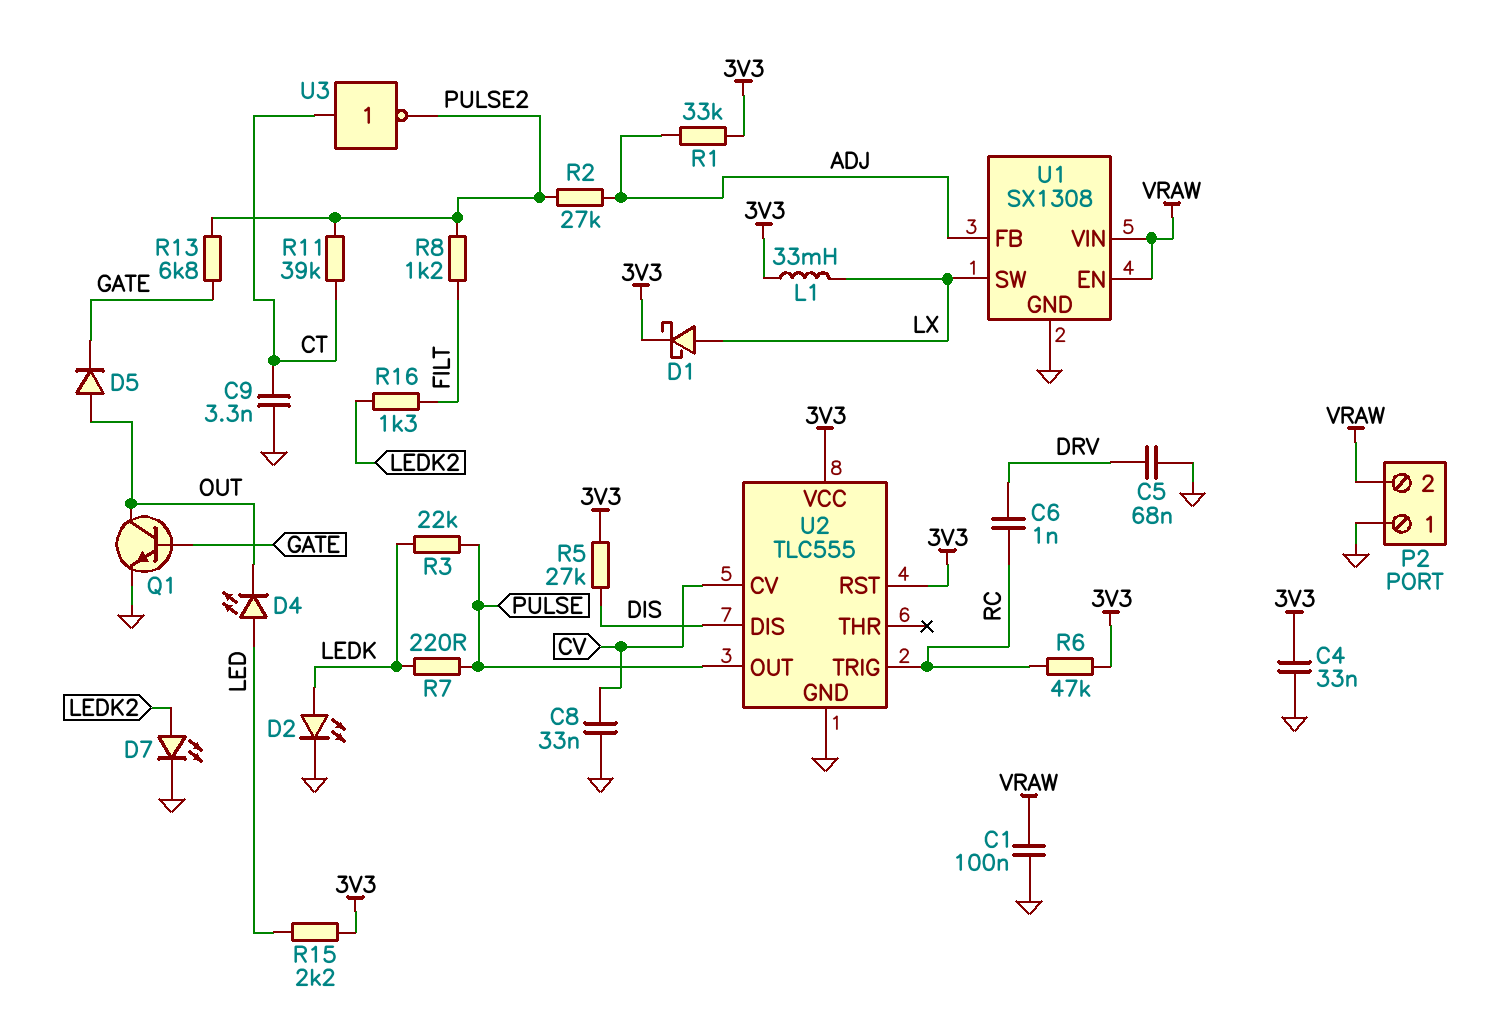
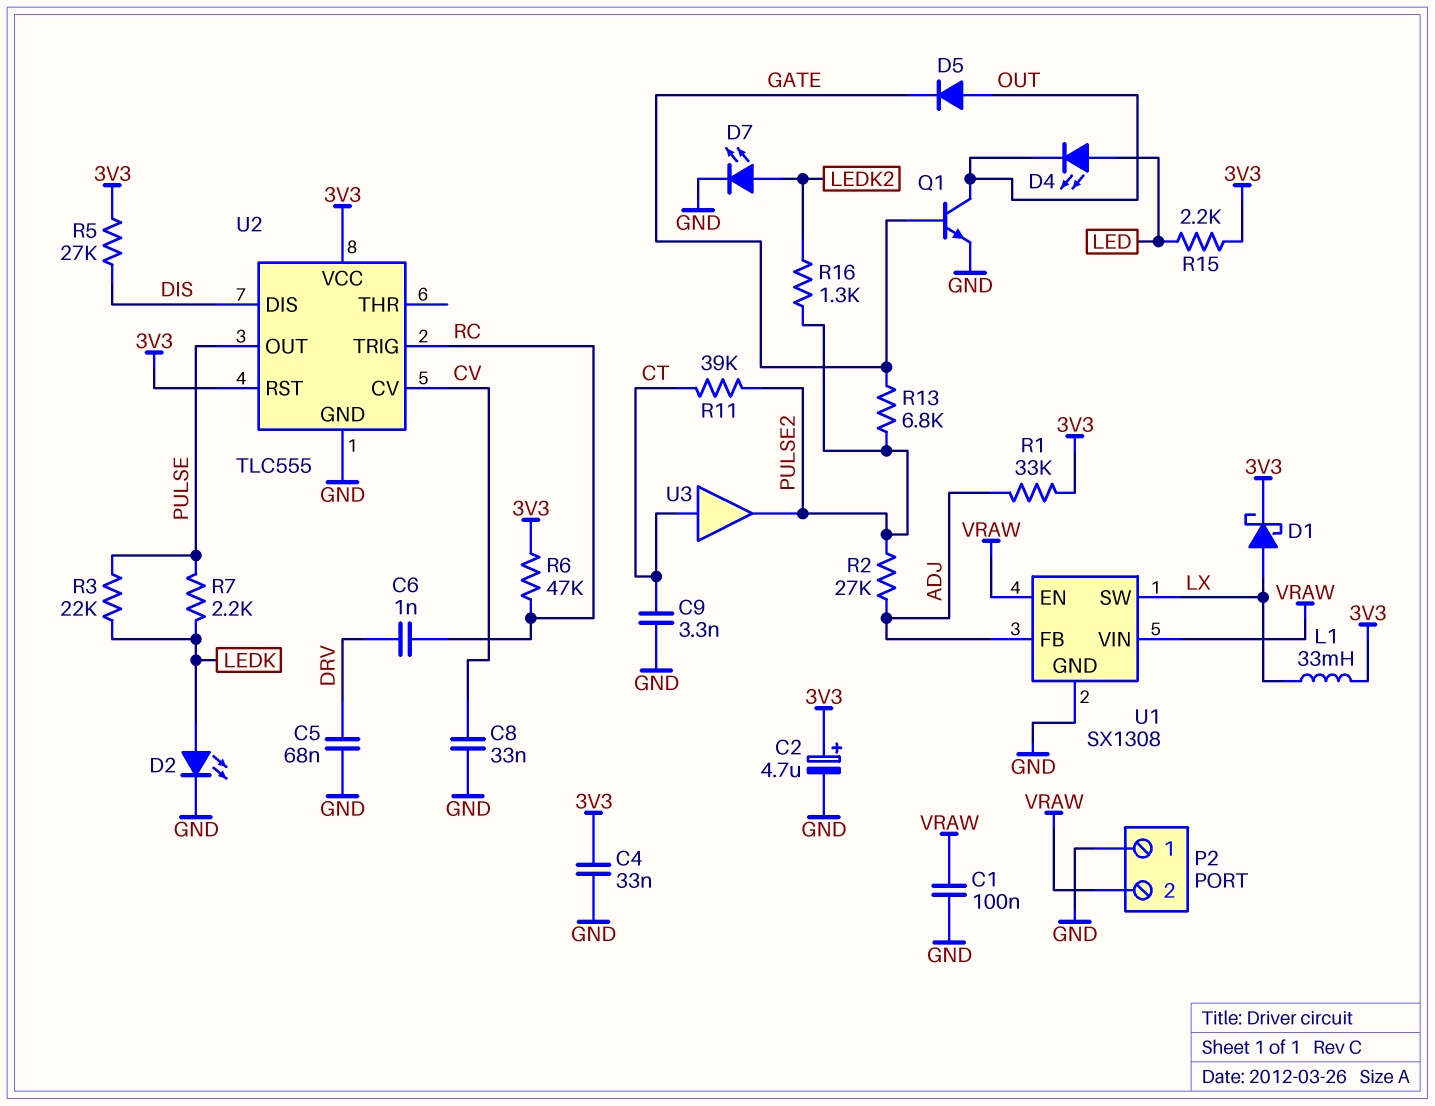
C2: none -> 4.7uF (plus 3V3, minus GND)
R7: 220 (LEDK, PULSE) -> 2.2k (LEDK, PULSE)
R8: 1.2k (FILT, PULSE2) -> none
R16: 1.3k (FILT, LEDK2) -> 1.3k (LEDK2, PULSE2)
U3: NOT (in CT, out PULSE2) -> buffer (in CT, out PULSE2)

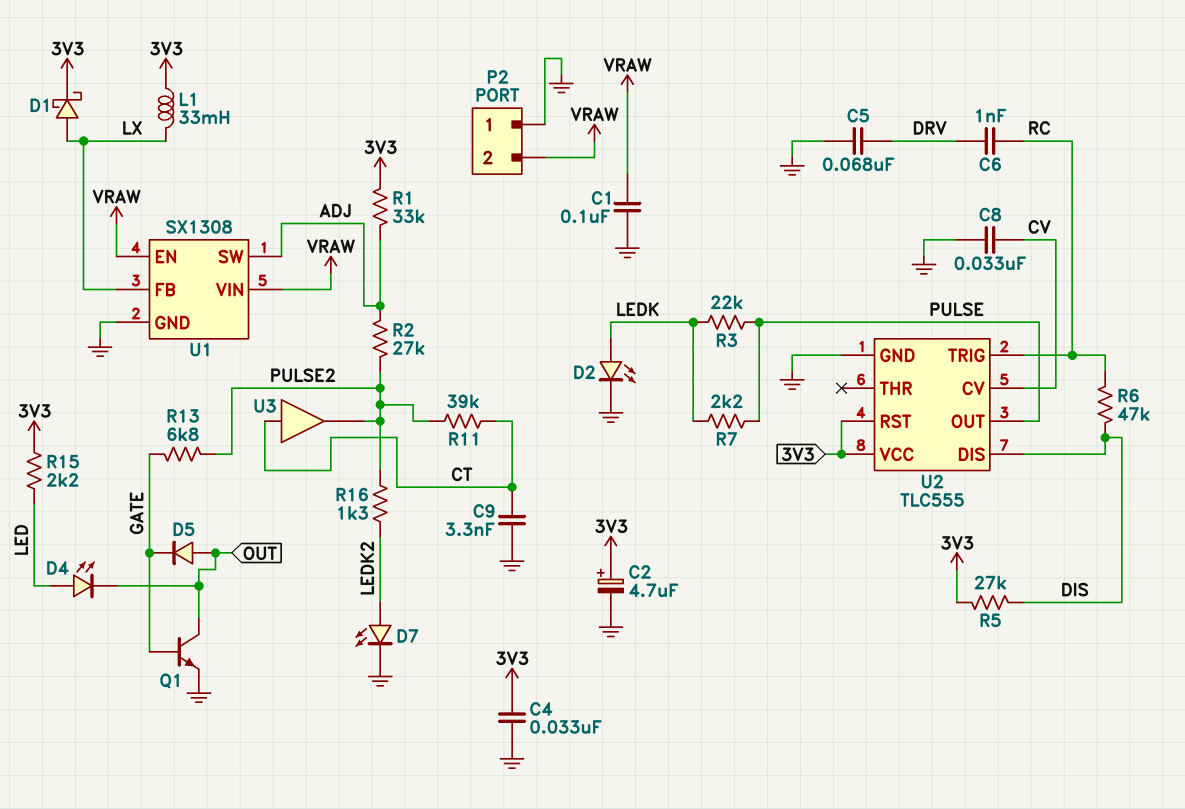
R6: 47k (3V3, RC) -> 47k (DIS, RC)
U1 pin FB: ADJ -> LX
U1 pin SW: LX -> ADJ

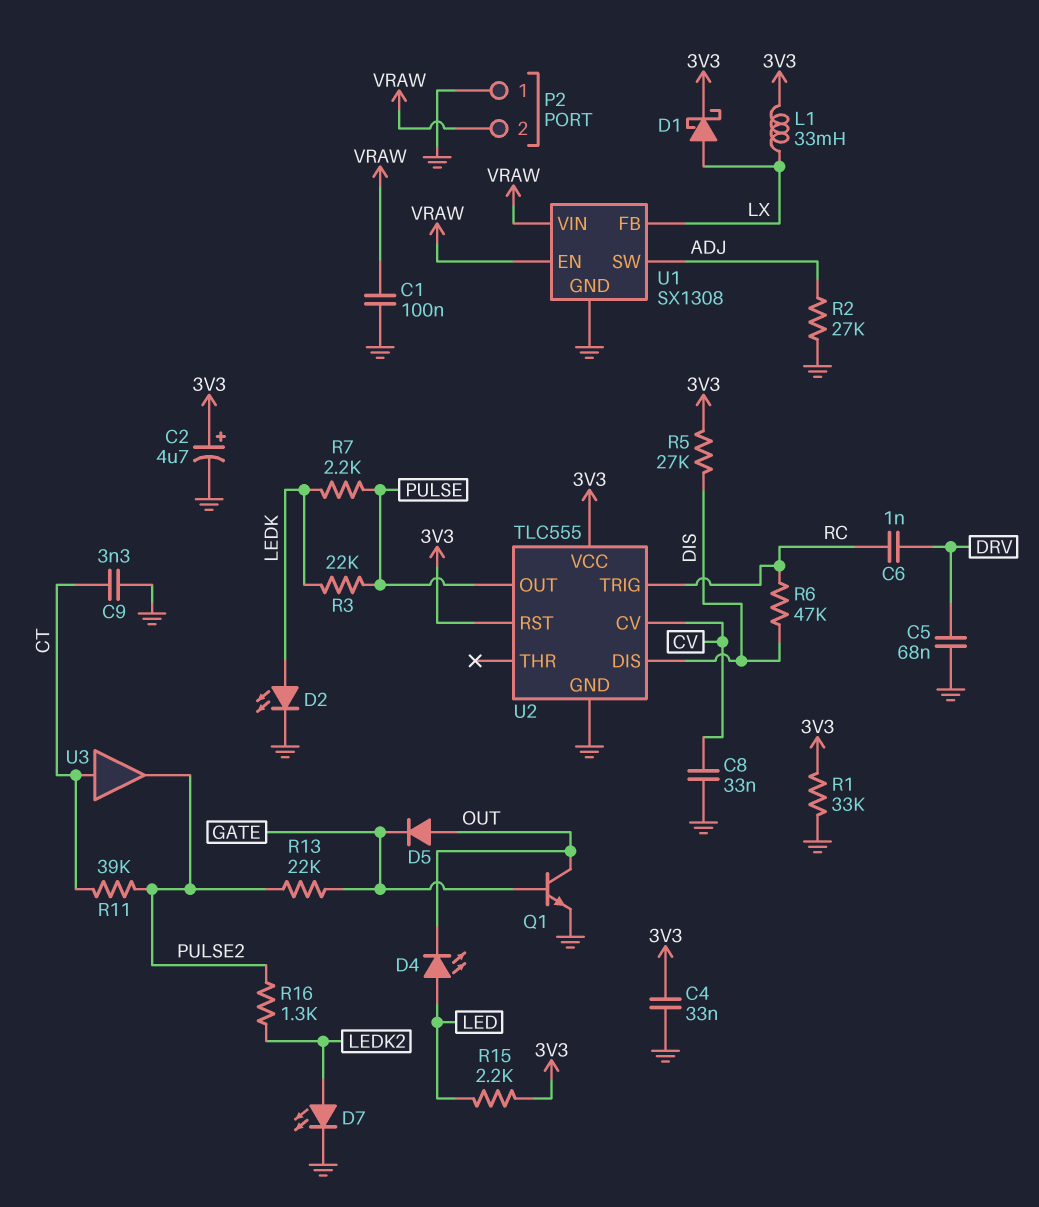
R1: 33k (3V3, ADJ) -> 33k (3V3, GND)
R2: 27k (ADJ, PULSE2) -> 27k (ADJ, GND)
R13: 6.8k (GATE, PULSE2) -> 22k (GATE, PULSE2)

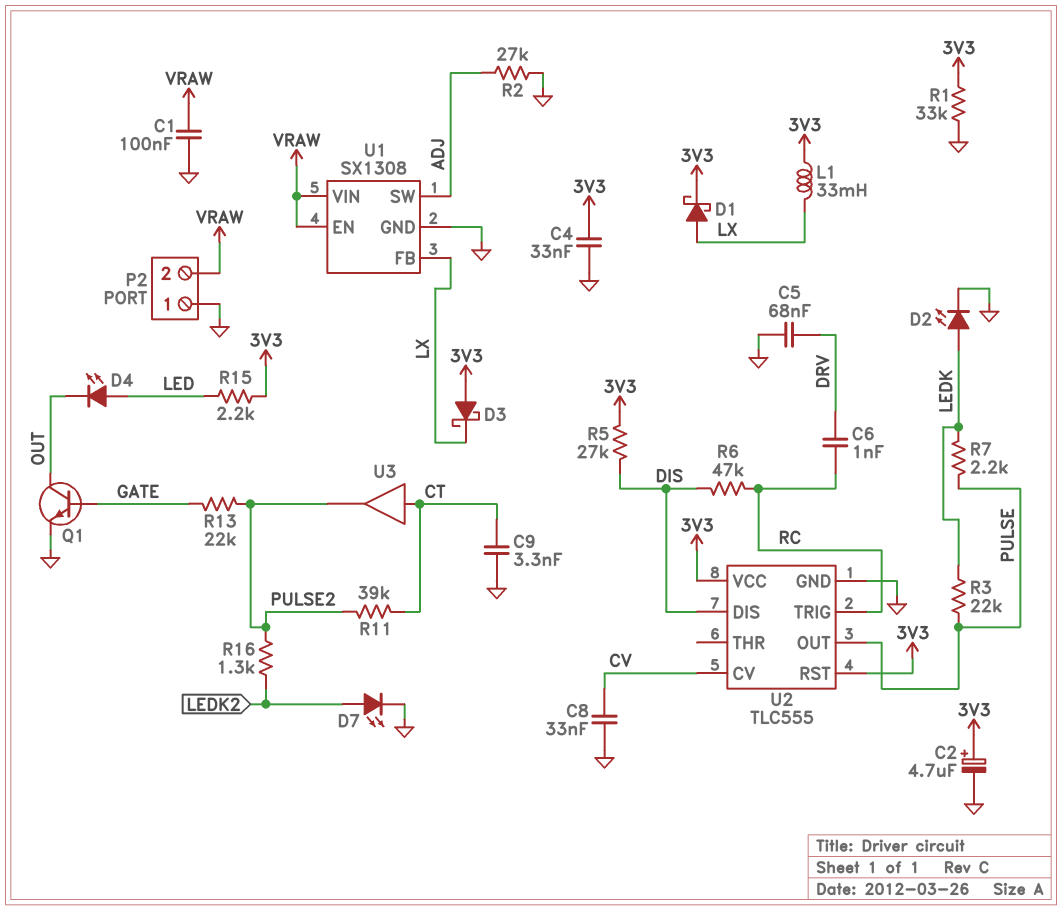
D3: none -> schottky (A 3V3, K LX)
D5: diode (A OUT, K GATE) -> none

